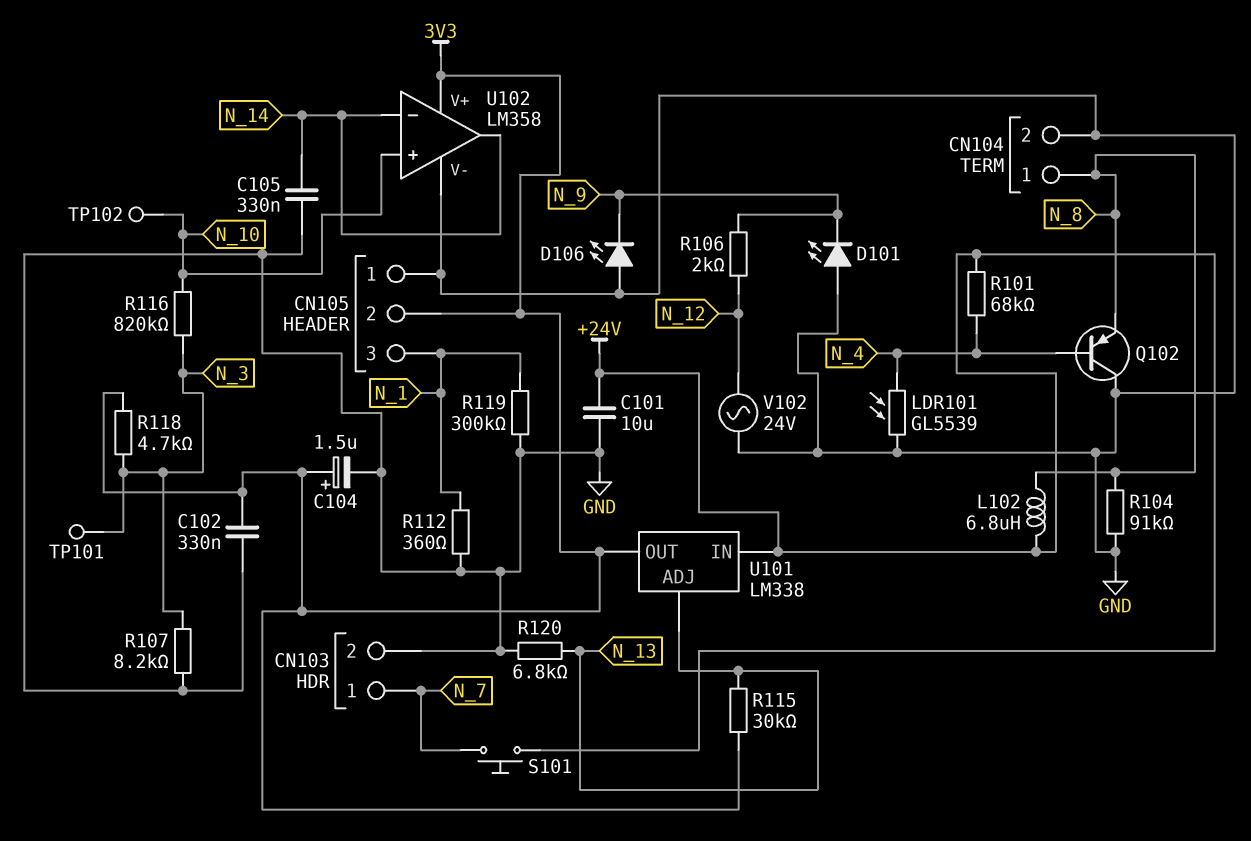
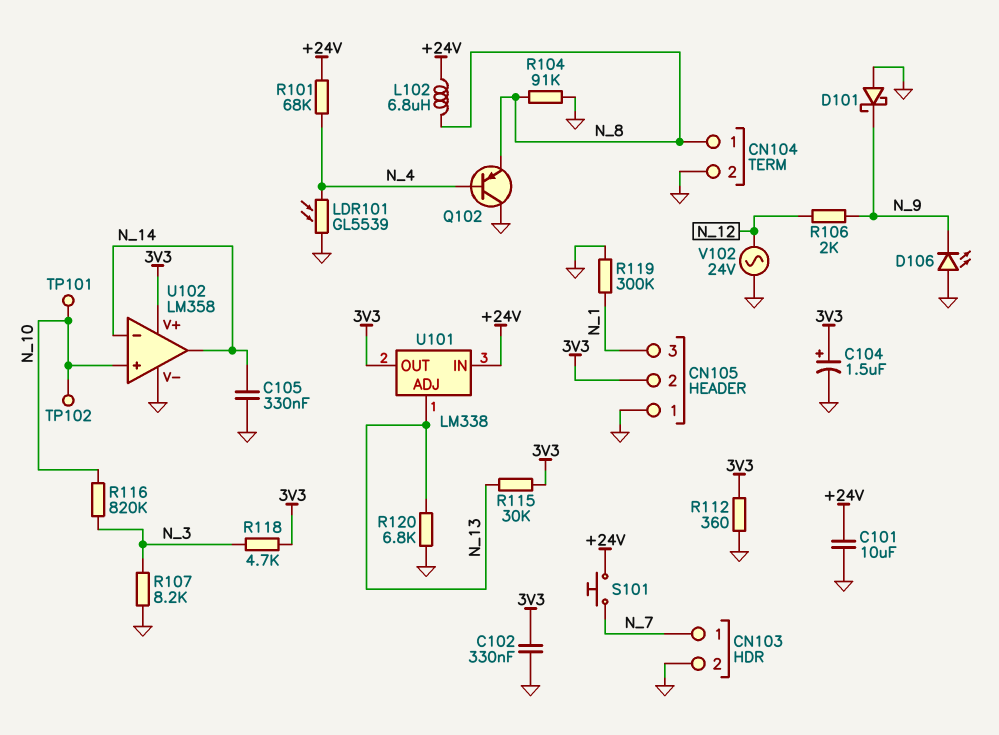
D101: LED (A GND, K N_9) -> schottky (A GND, K N_9)
R112: 360 (GND, N_1) -> 360 (3V3, GND)
TP101: test point (N_3) -> test point (N_10)

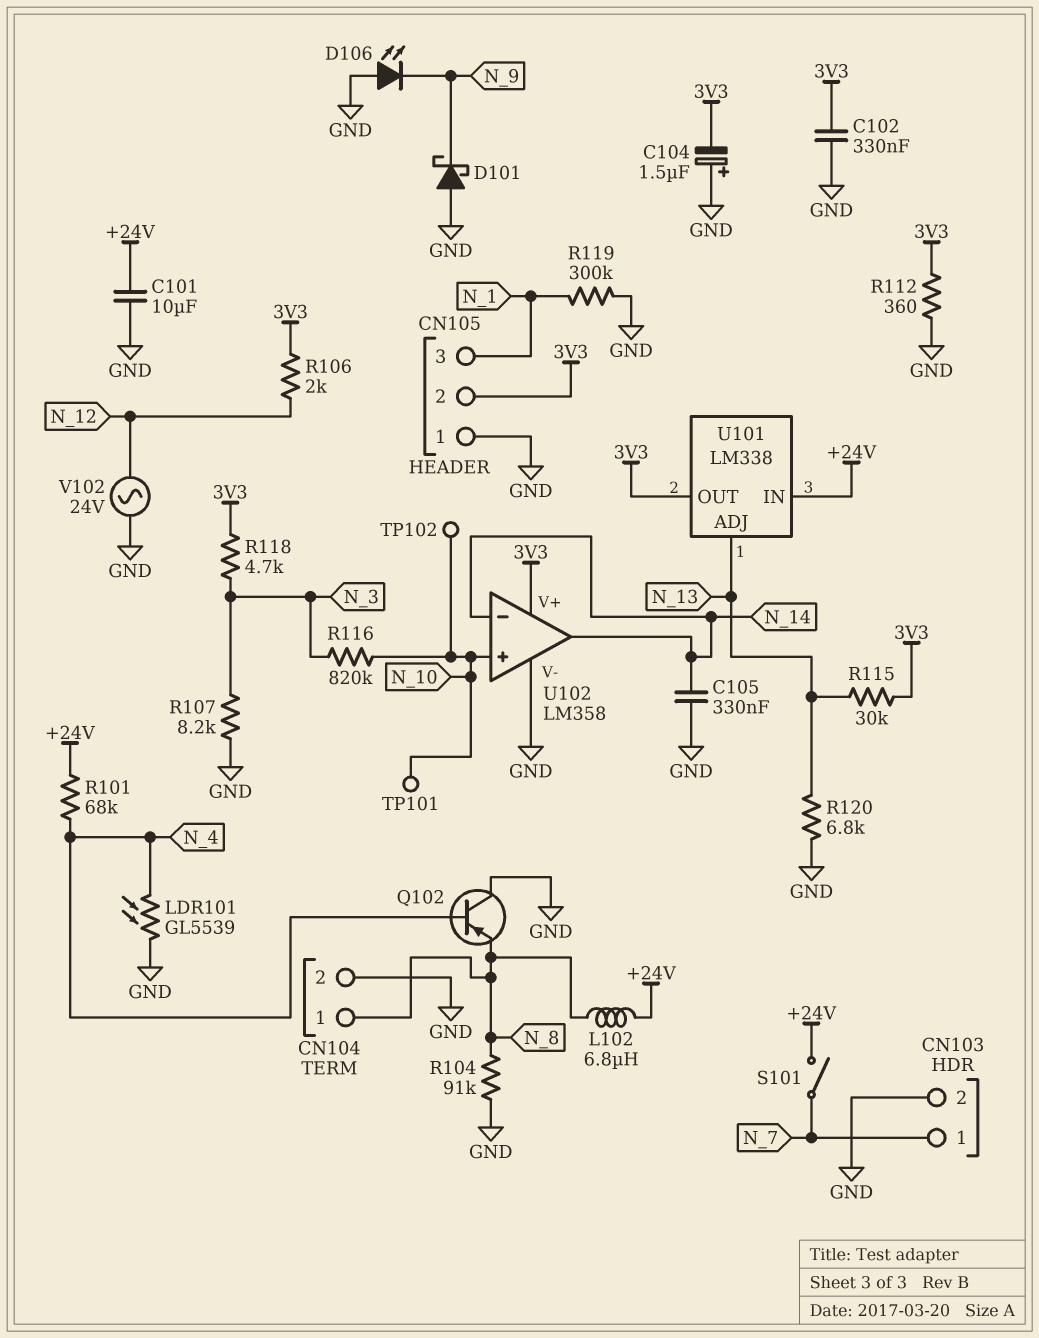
C104: 1.5uF (plus 3V3, minus GND) -> 1.5uF (plus GND, minus 3V3)
R106: 2k (N_9, N_12) -> 2k (3V3, N_12)
S101: button (+24V, N_7) -> switch (+24V, N_7)

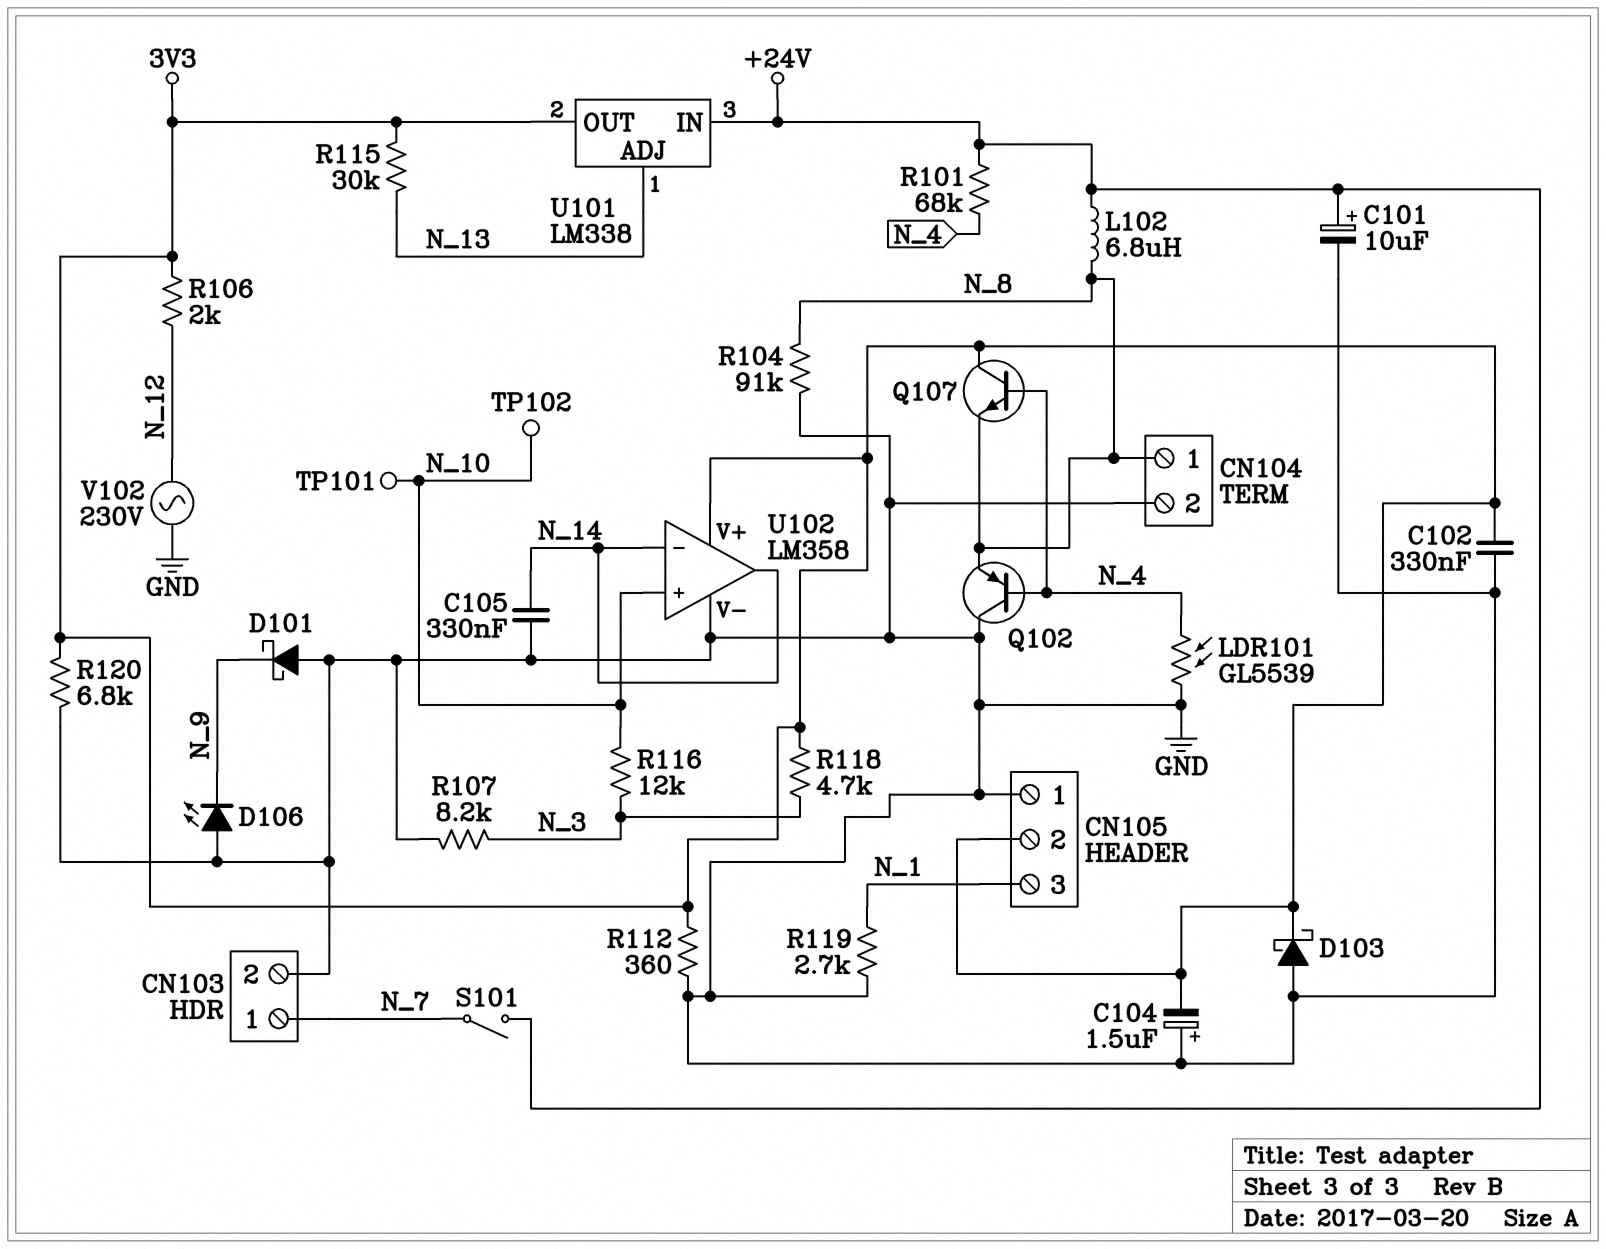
C101: 10uF (+24V, GND) -> 10uF (plus +24V, minus GND)
D103: none -> schottky (A GND, K 3V3)
Q107: none -> NPN (B N_4, C 3V3, E N_8)
R116: 820k (N_3, N_10) -> 12k (N_3, N_10)
R119: 300k (GND, N_1) -> 2.7k (GND, N_1)
R120: 6.8k (GND, N_13) -> 6.8k (3V3, GND)
V102: AC 24V (GND, N_12) -> AC 230V (GND, N_12)

